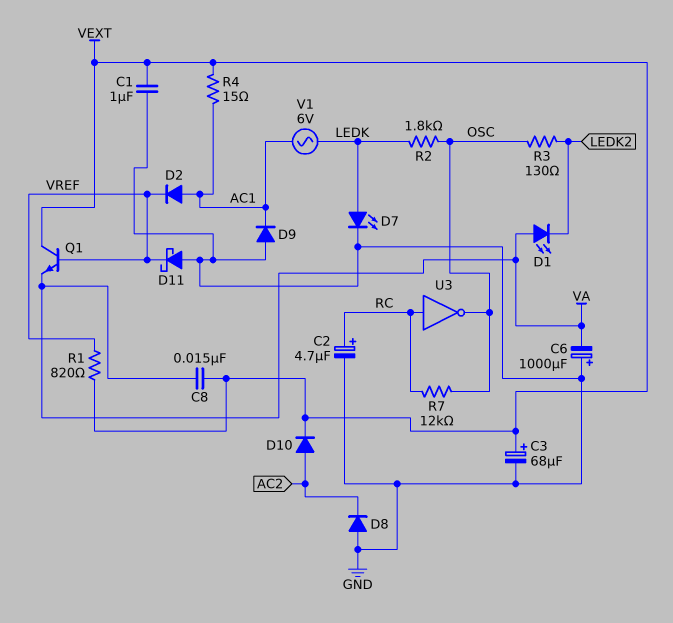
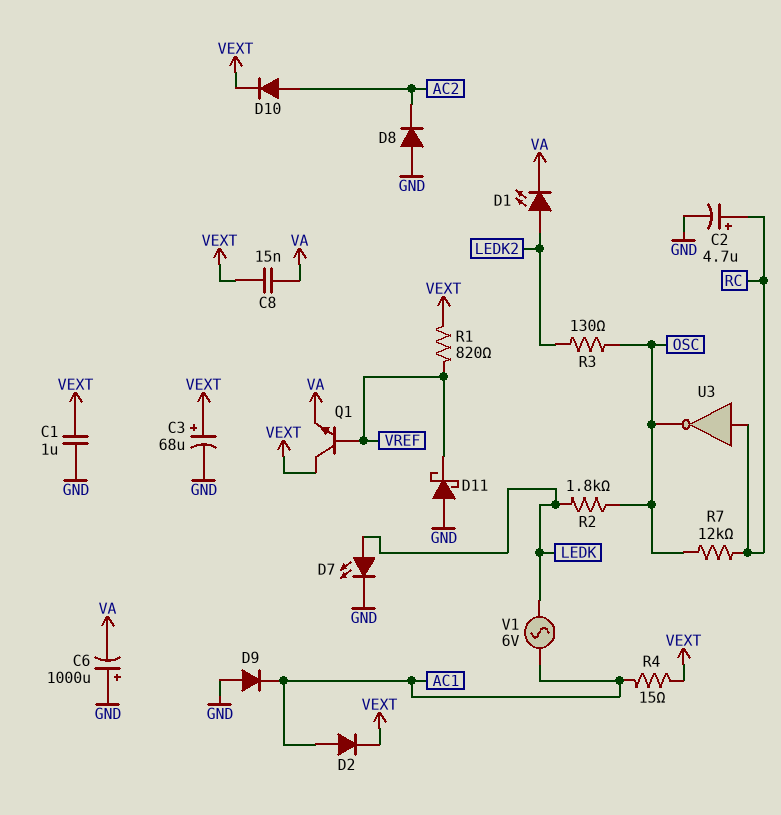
D1: LED (A VA, K LEDK2) -> LED (A LEDK2, K VA)
D2: diode (A AC1, K VREF) -> diode (A AC1, K VEXT)

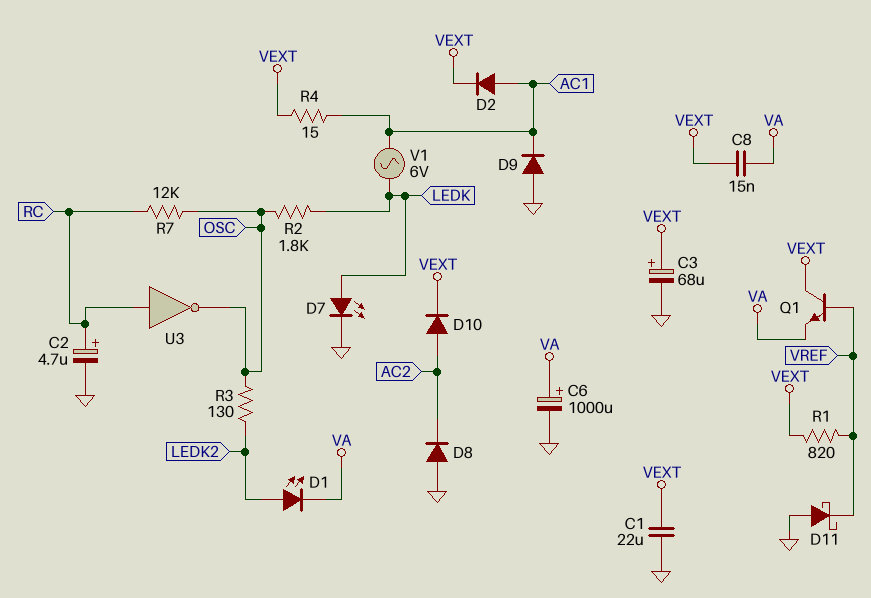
C1: 1uF (GND, VEXT) -> 22uF (GND, VEXT)
C6: 1000uF (plus GND, minus VA) -> 1000uF (plus VA, minus GND)

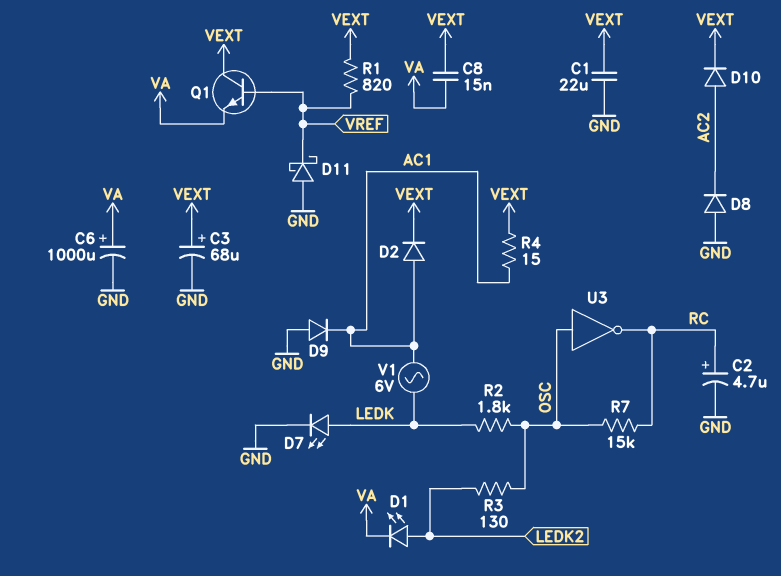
R7: 12k (OSC, RC) -> 15k (OSC, RC)
U3: NOT (in RC, out OSC) -> NOT (in OSC, out RC)

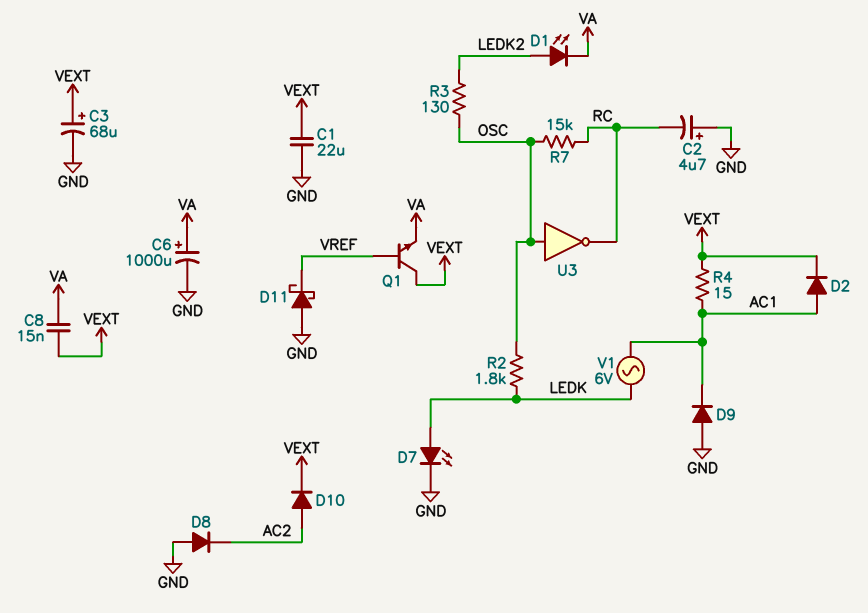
C2: 4.7uF (plus RC, minus GND) -> 4.7uF (plus GND, minus RC)
R1: 820 (VEXT, VREF) -> none

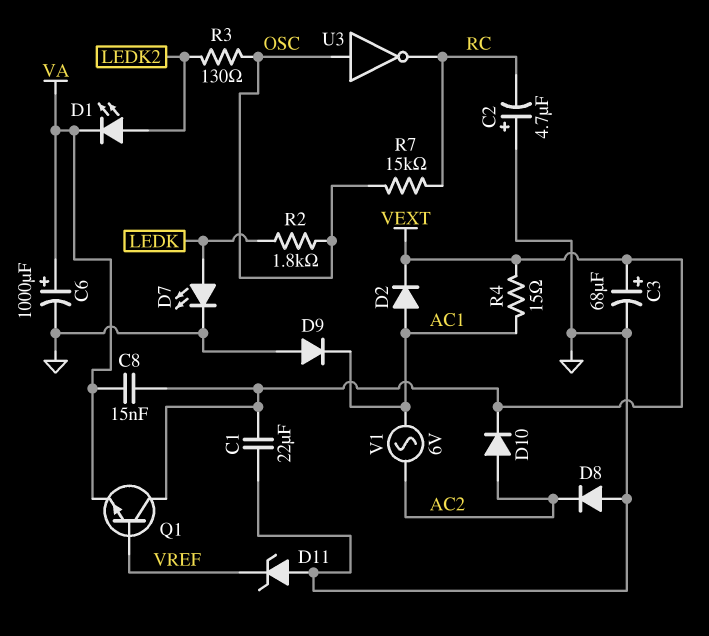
D11: schottky (A GND, K VREF) -> zener (A GND, K VREF)
V1: AC 6V (AC1, LEDK) -> AC 6V (AC1, AC2)

